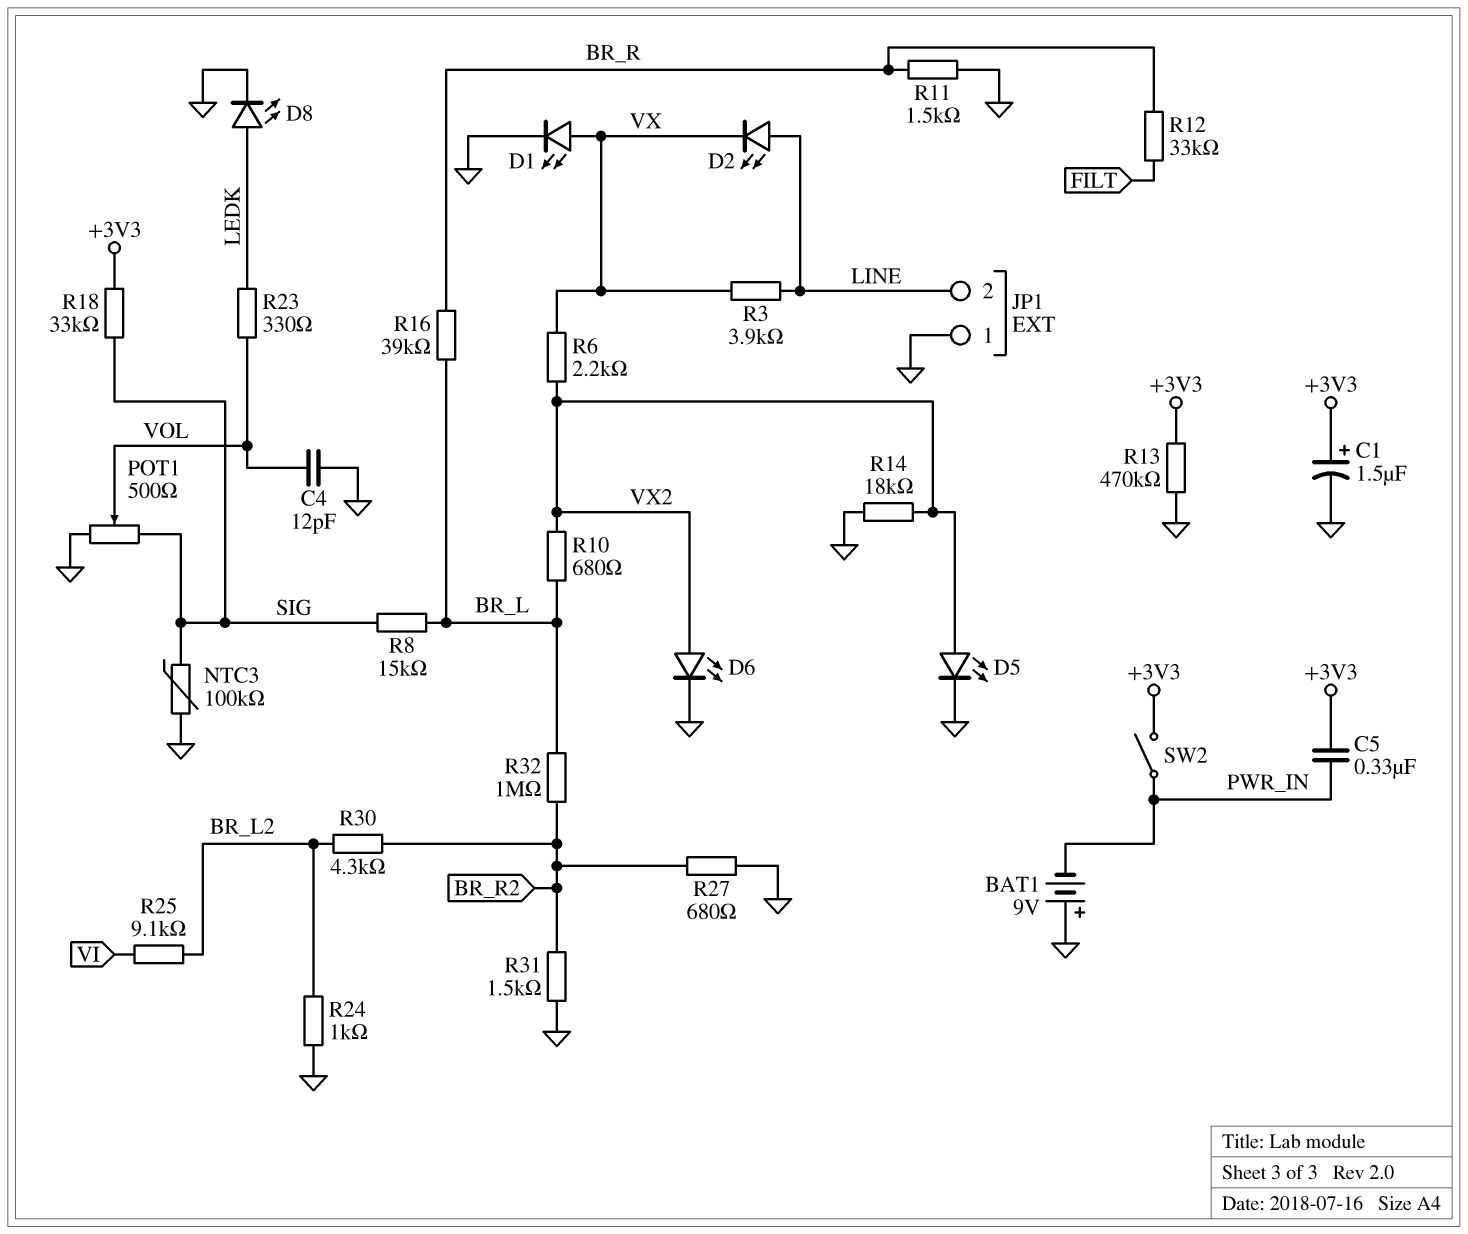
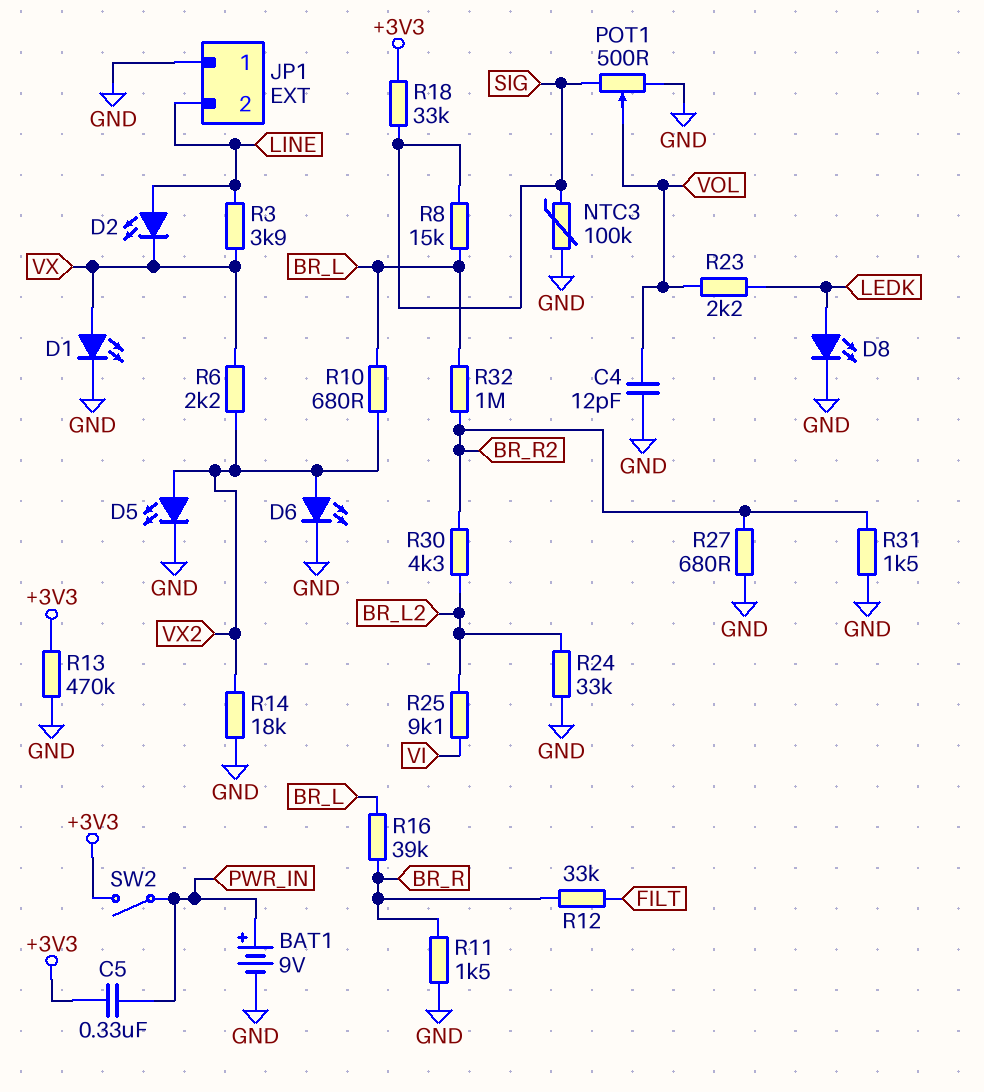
BAT1: 9V (plus GND, minus PWR_IN) -> 9V (plus PWR_IN, minus GND)
C1: 1.5uF (plus +3V3, minus GND) -> none
R23: 330 (LEDK, VOL) -> 2.2k (LEDK, VOL)
R24: 1k (BR_L2, GND) -> 33k (BR_L2, GND)

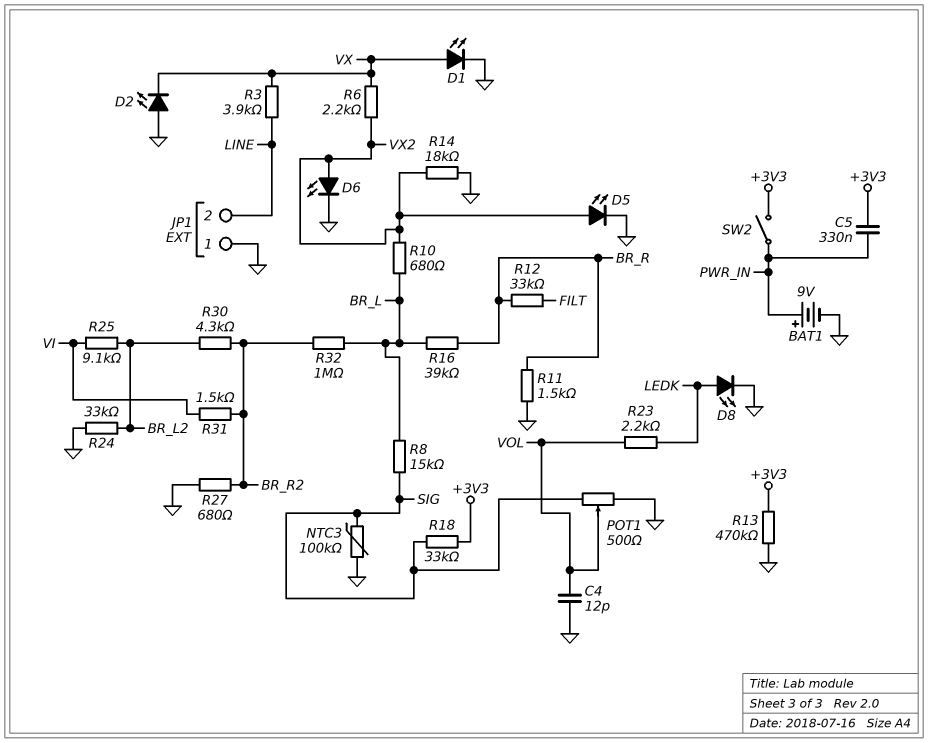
D2: LED (A LINE, K VX) -> LED (A GND, K VX)
R31: 1.5k (BR_R2, GND) -> 1.5k (BR_R2, VI)

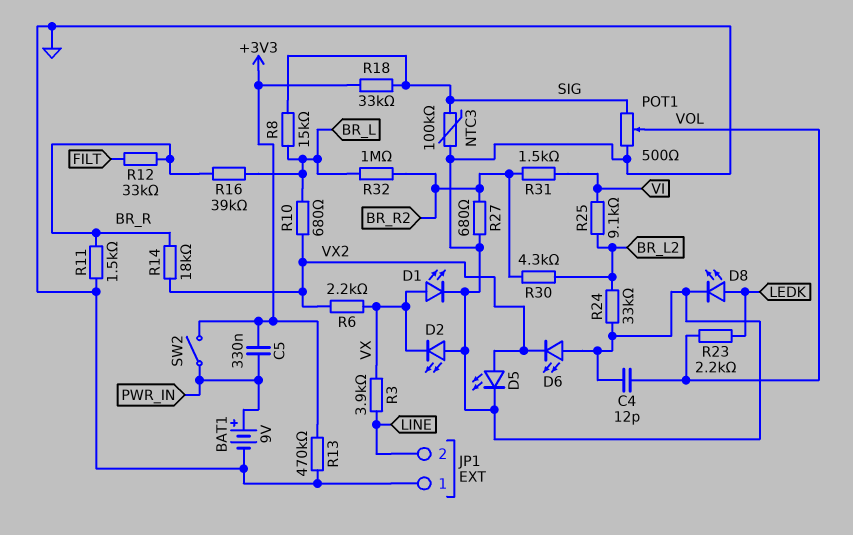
D6: LED (A VX2, K GND) -> LED (A GND, K VX2)
R14: 18k (GND, VX2) -> 18k (BR_R, VX2)

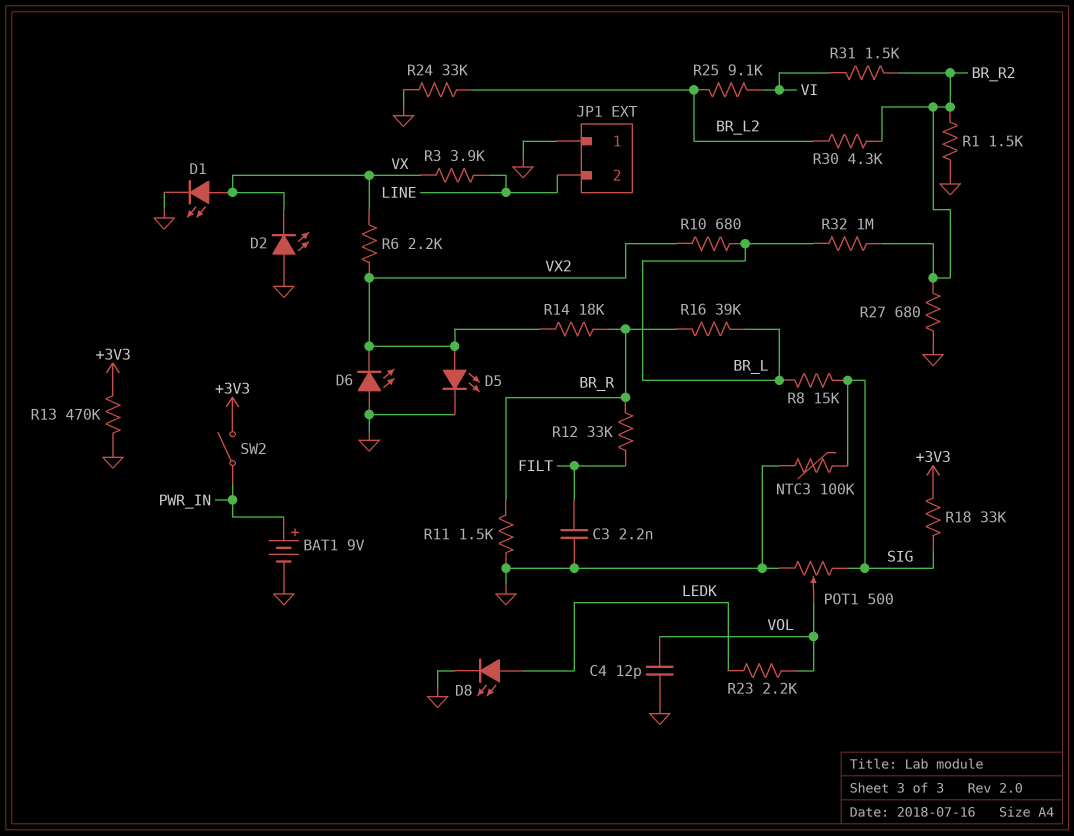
C3: none -> 2.2nF (FILT, GND)
C5: 330nF (+3V3, PWR_IN) -> none
R1: none -> 1.5k (BR_R2, GND)

